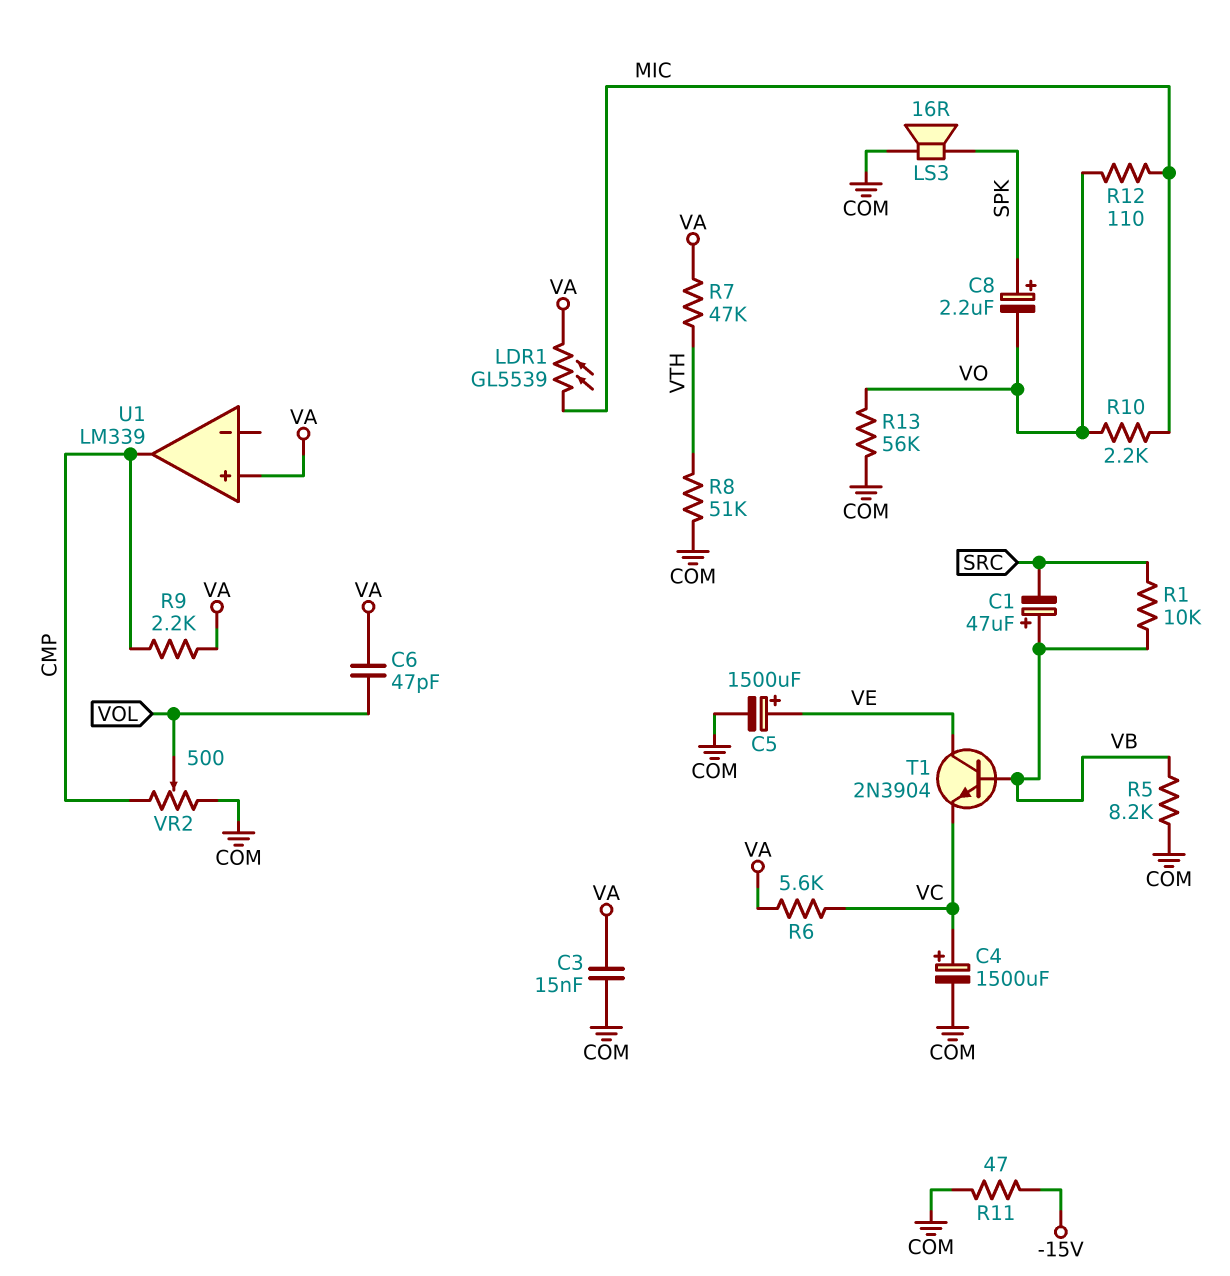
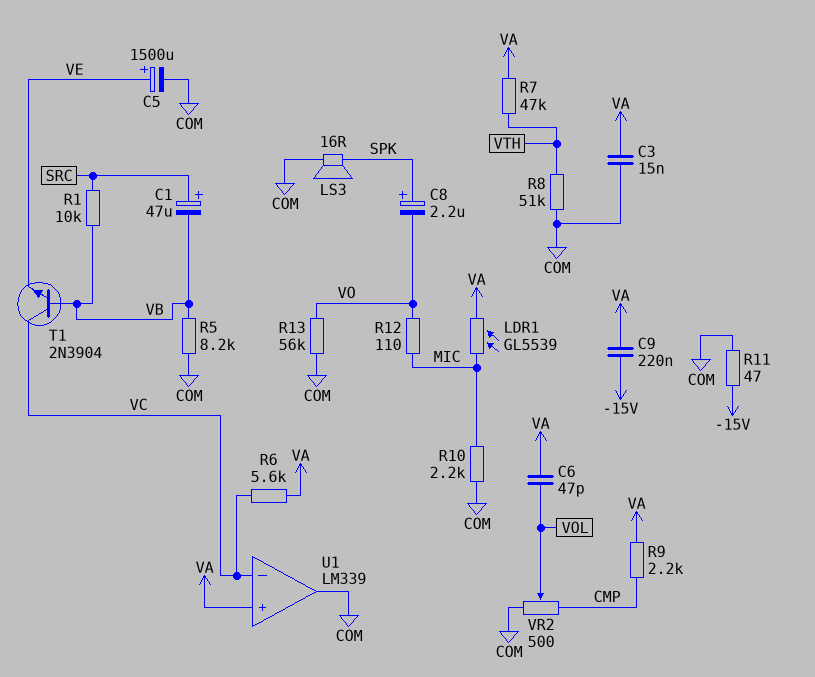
C1: 47uF (plus VB, minus SRC) -> 47uF (plus SRC, minus VB)
C4: 1500uF (plus VC, minus COM) -> none
C9: none -> 220nF (-15V, VA)
R10: 2.2k (MIC, VO) -> 2.2k (COM, MIC)
T1: NPN 2N3904 (B VB, C VE, E VC) -> NPN 2N3904 (B VB, C VC, E VE)
U1 pin in-: none -> VC
U1 pin out: CMP -> COM

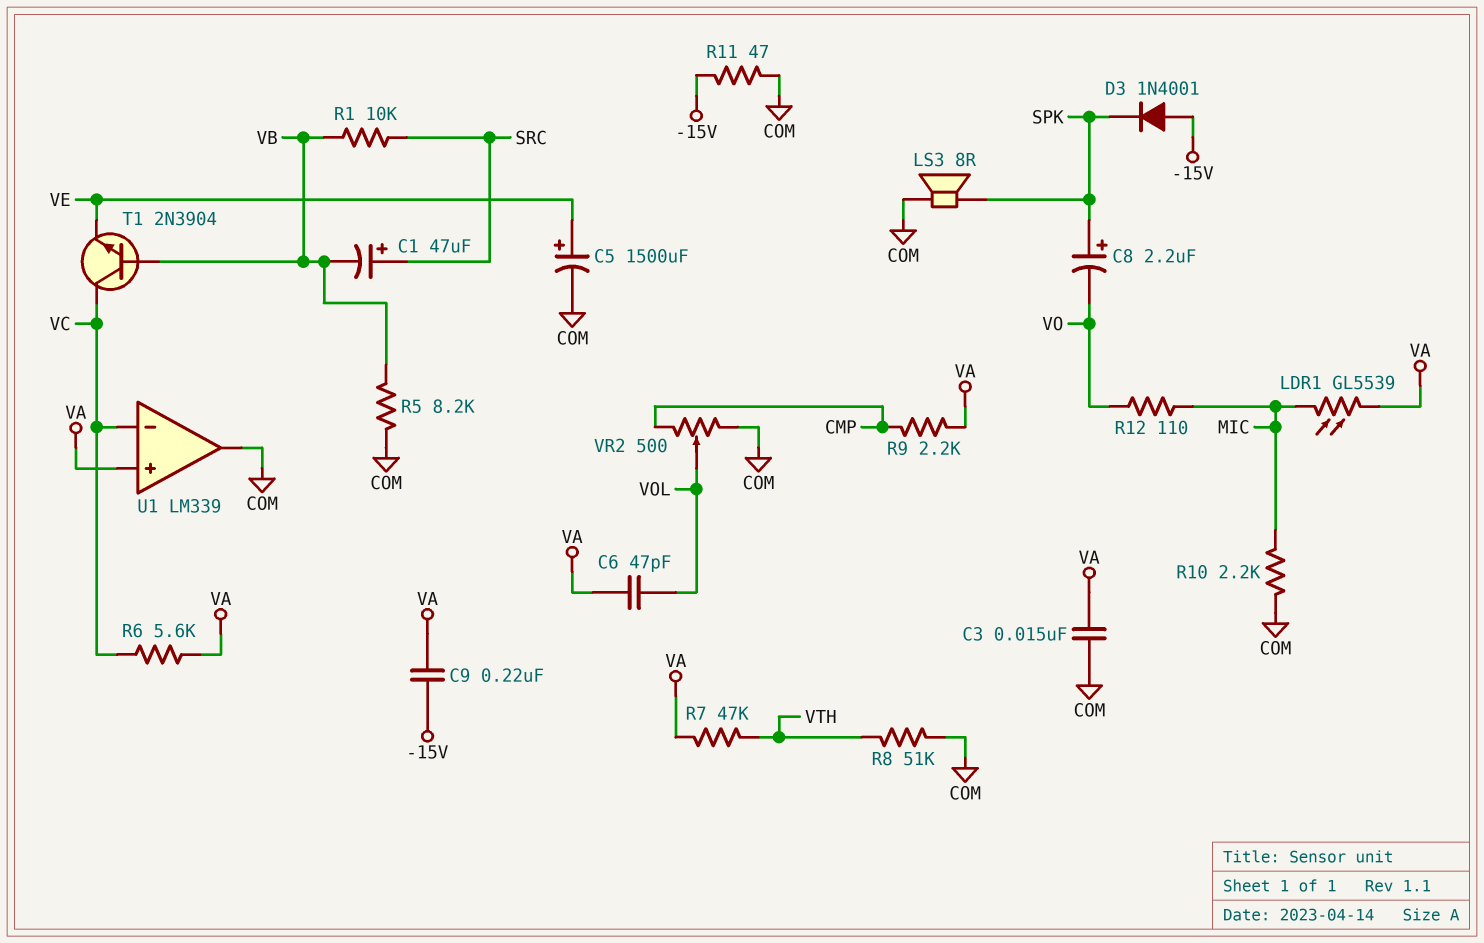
D3: none -> diode 1N4001 (A -15V, K SPK)
LS3: speaker 16R (COM, SPK) -> speaker 8R (COM, SPK)
R13: 56k (COM, VO) -> none

